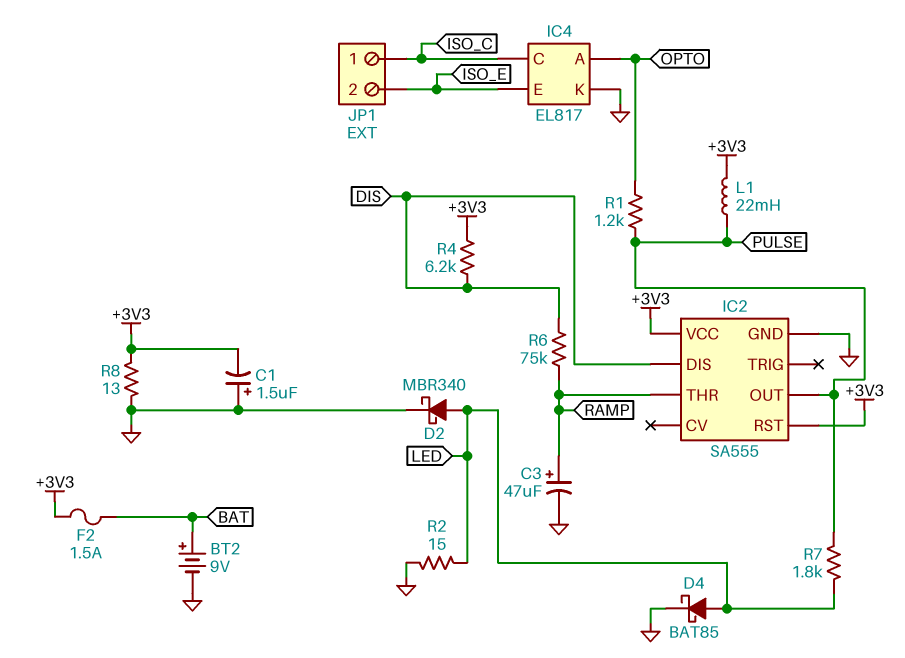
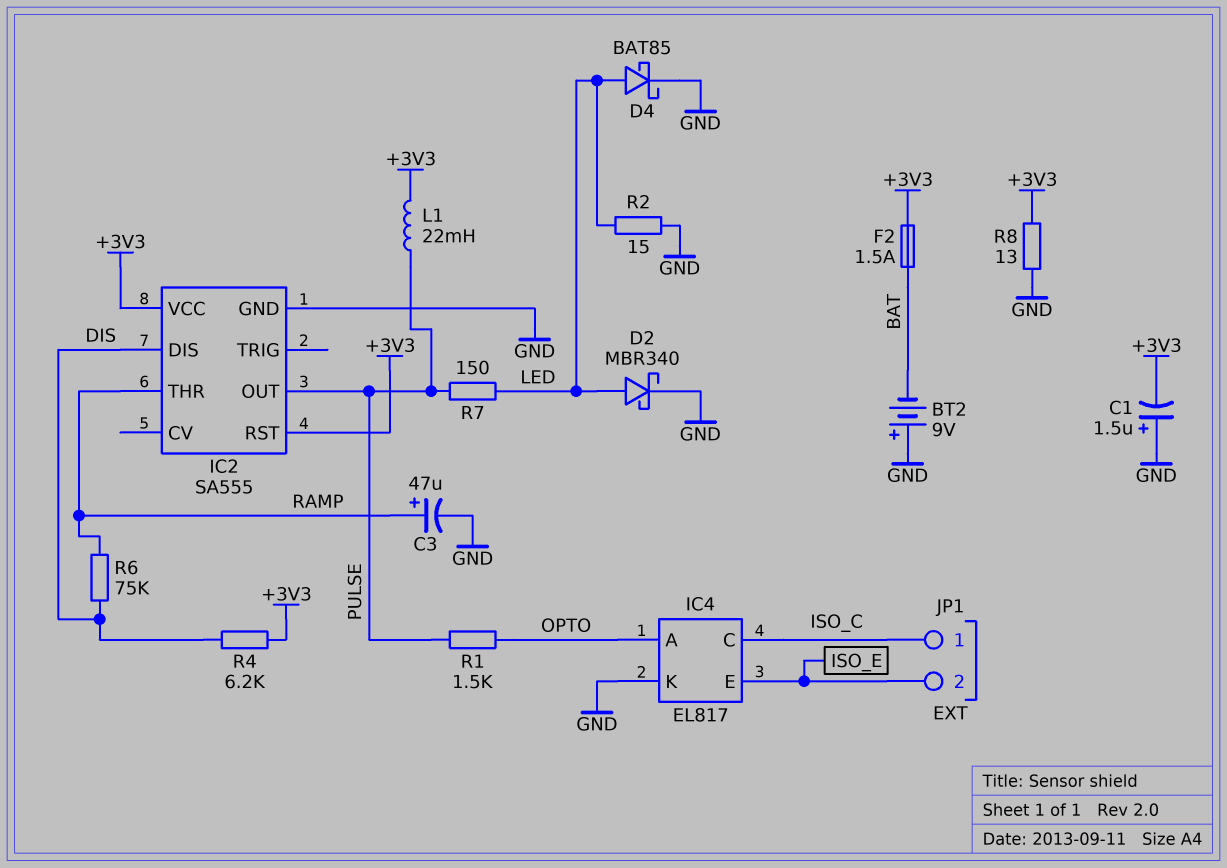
BT2: 9V (plus BAT, minus GND) -> 9V (plus GND, minus BAT)
R1: 1.2k (OPTO, PULSE) -> 1.5k (OPTO, PULSE)
R7: 1.8k (LED, PULSE) -> 150 (LED, PULSE)

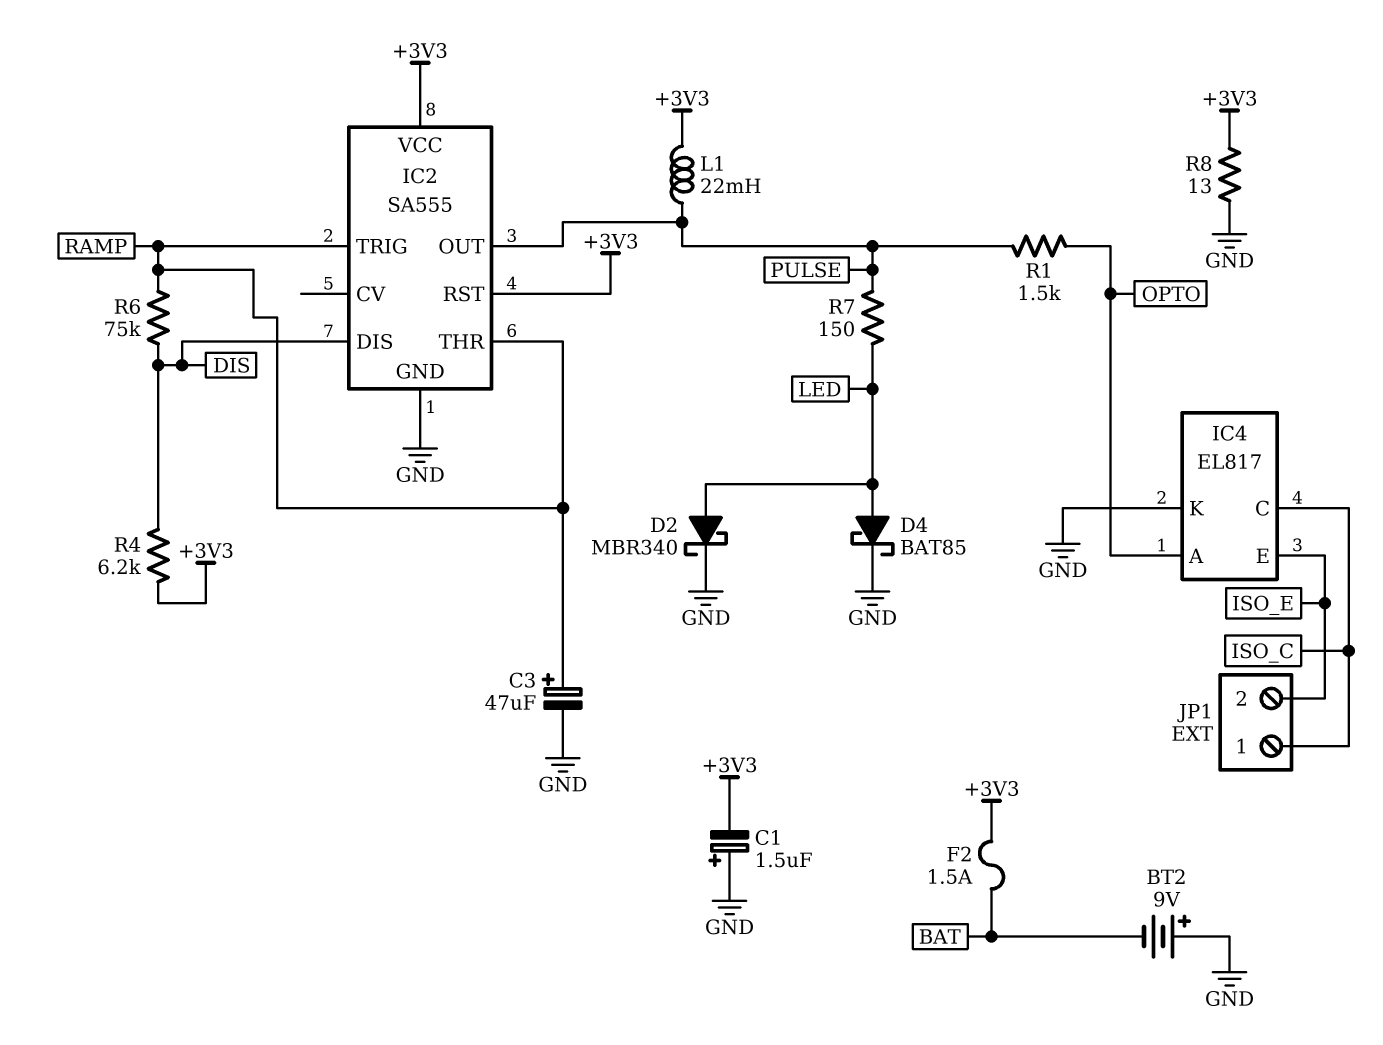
IC2 pin TRIG: none -> RAMP
R2: 15 (GND, LED) -> none

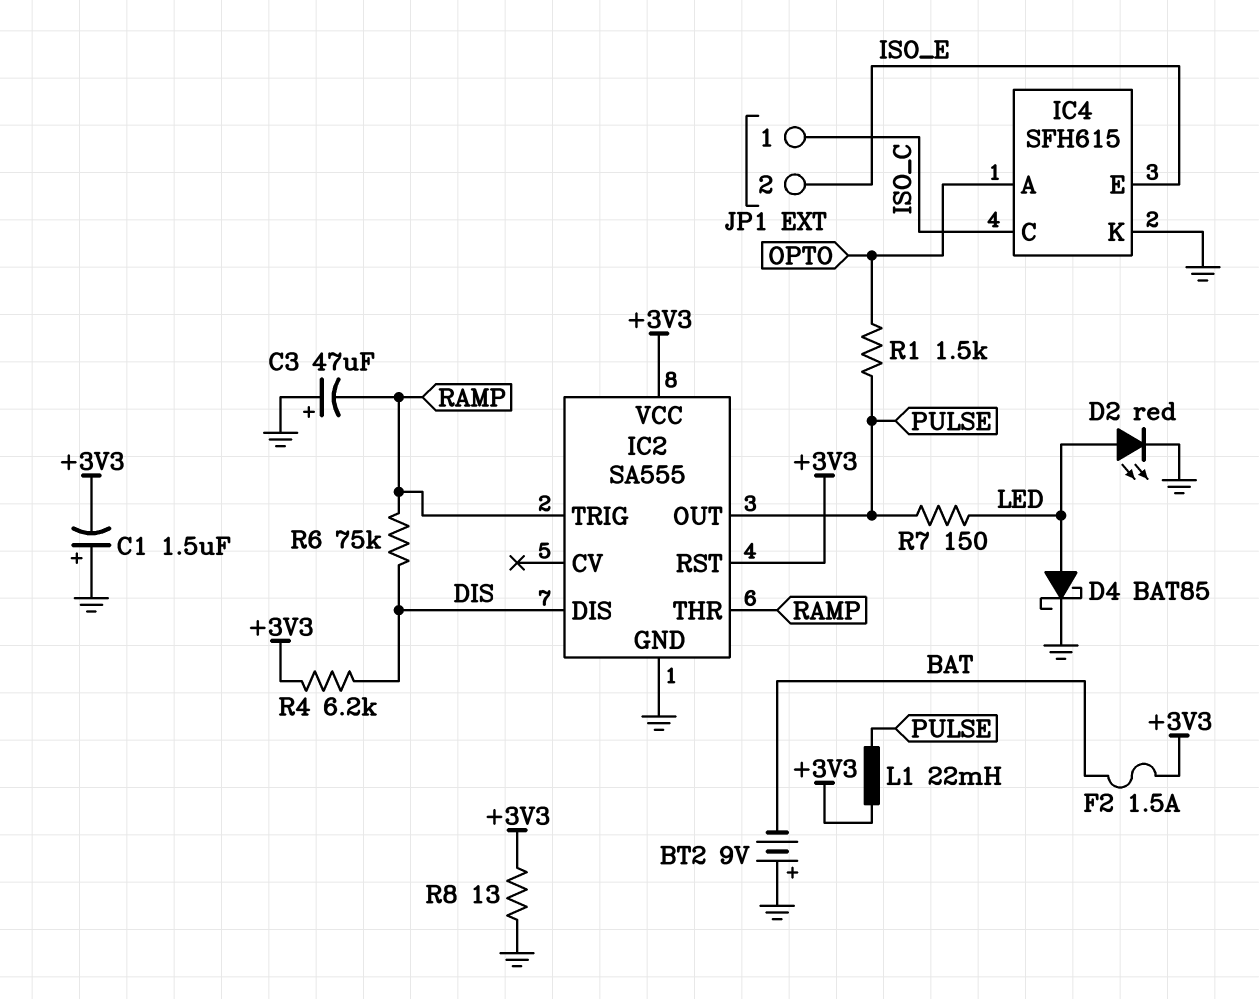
C3: 47uF (plus RAMP, minus GND) -> 47uF (plus GND, minus RAMP)
D2: schottky MBR340 (A LED, K GND) -> LED red (A LED, K GND)
IC4: EL817 -> SFH615

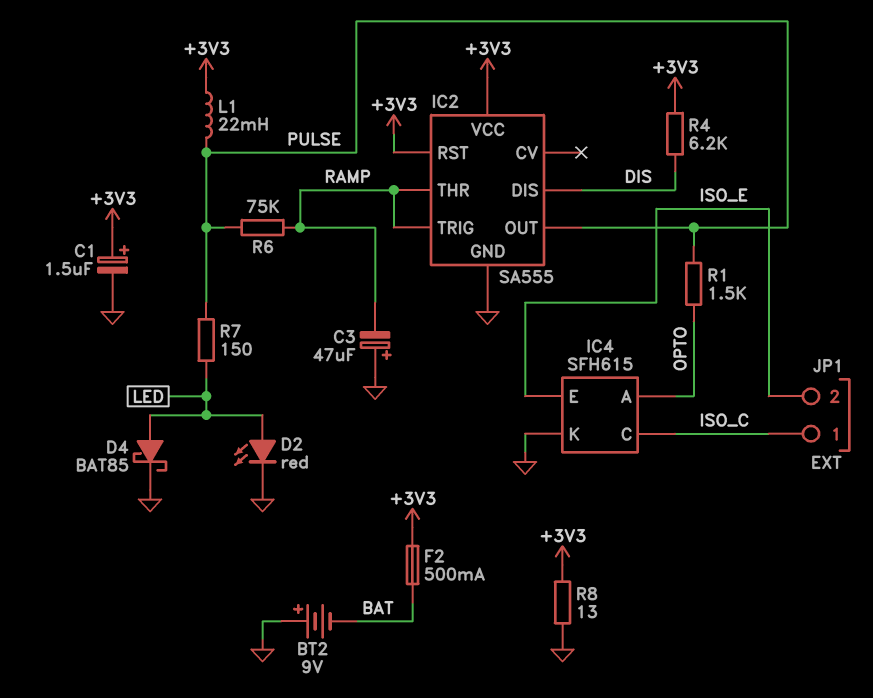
C1: 1.5uF (plus GND, minus +3V3) -> 1.5uF (plus +3V3, minus GND)
F2: 1.5A (+3V3, BAT) -> 500mA (+3V3, BAT)
R6: 75k (DIS, RAMP) -> 75k (PULSE, RAMP)

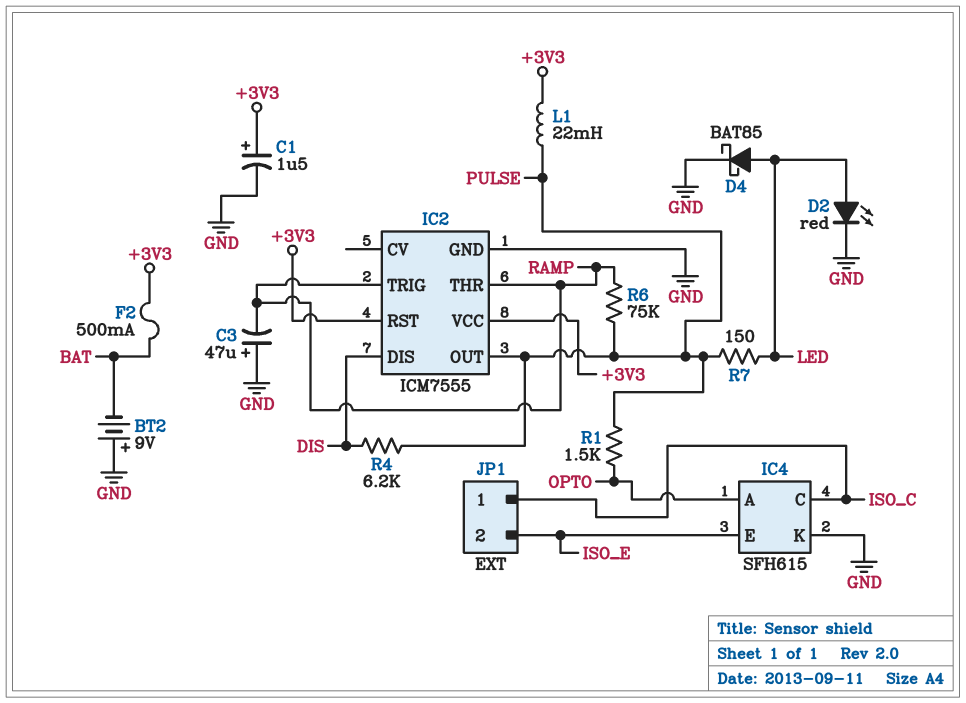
IC2: SA555 -> ICM7555
R4: 6.2k (+3V3, DIS) -> 6.2k (DIS, PULSE)
R8: 13 (+3V3, GND) -> none

